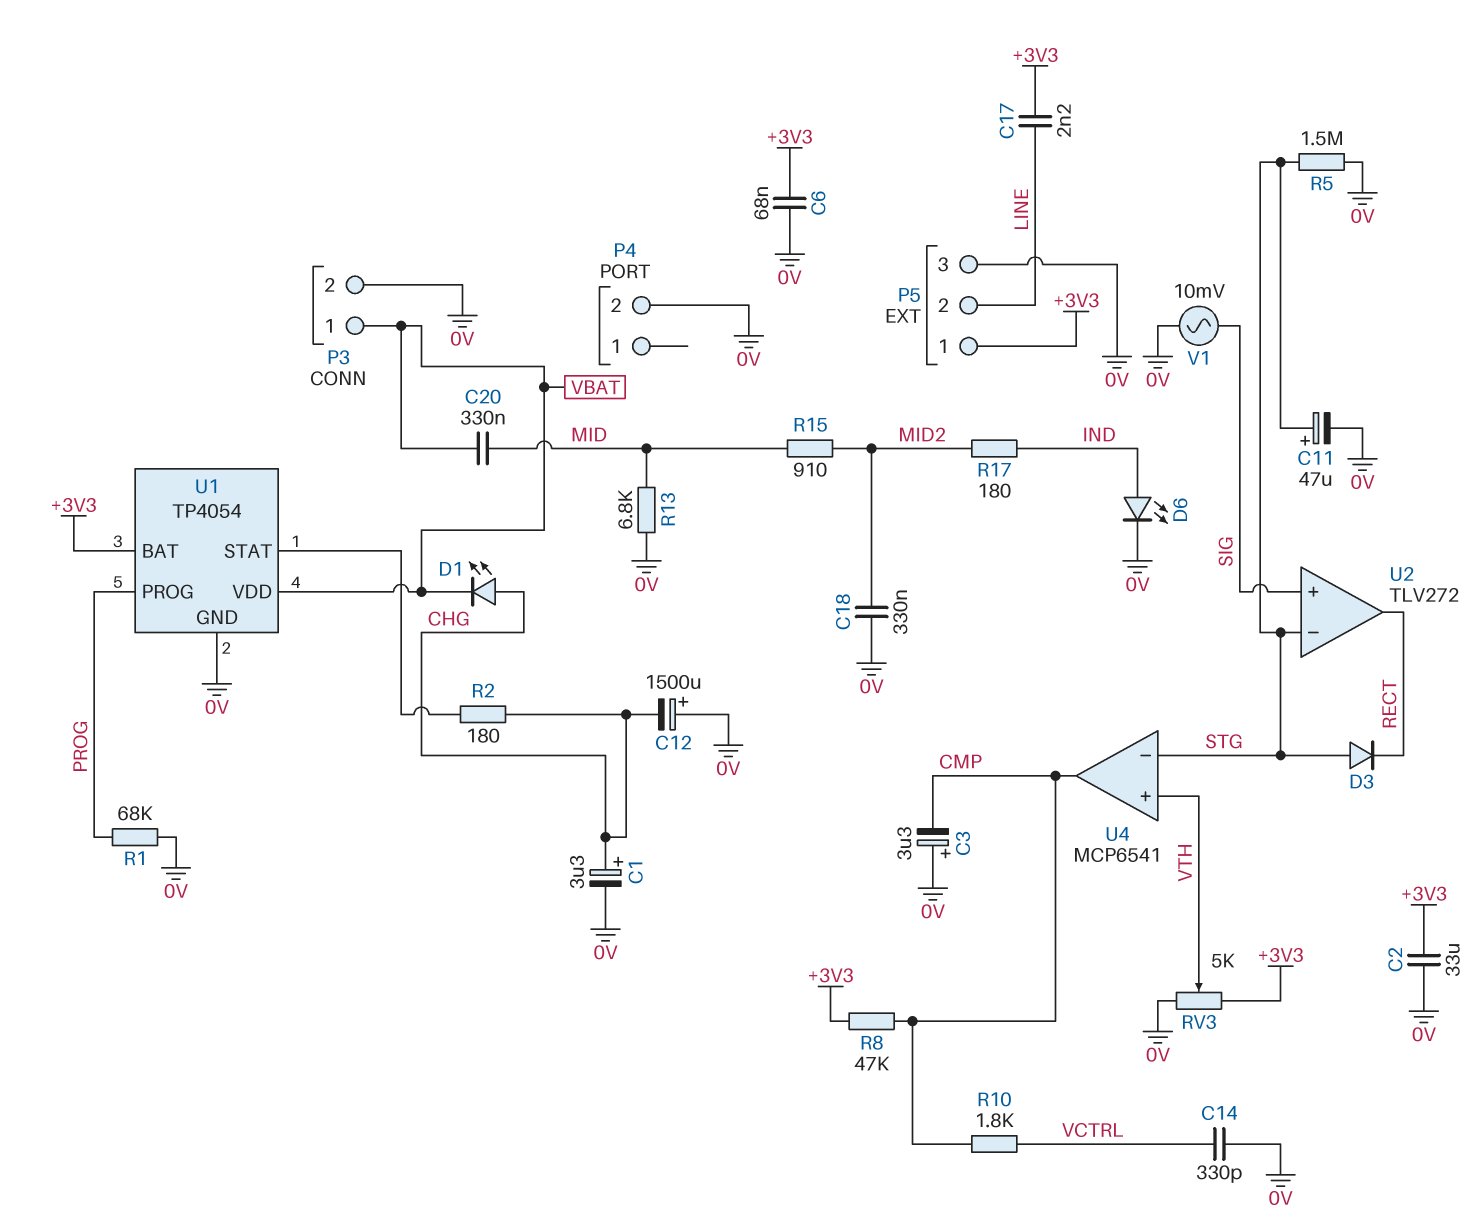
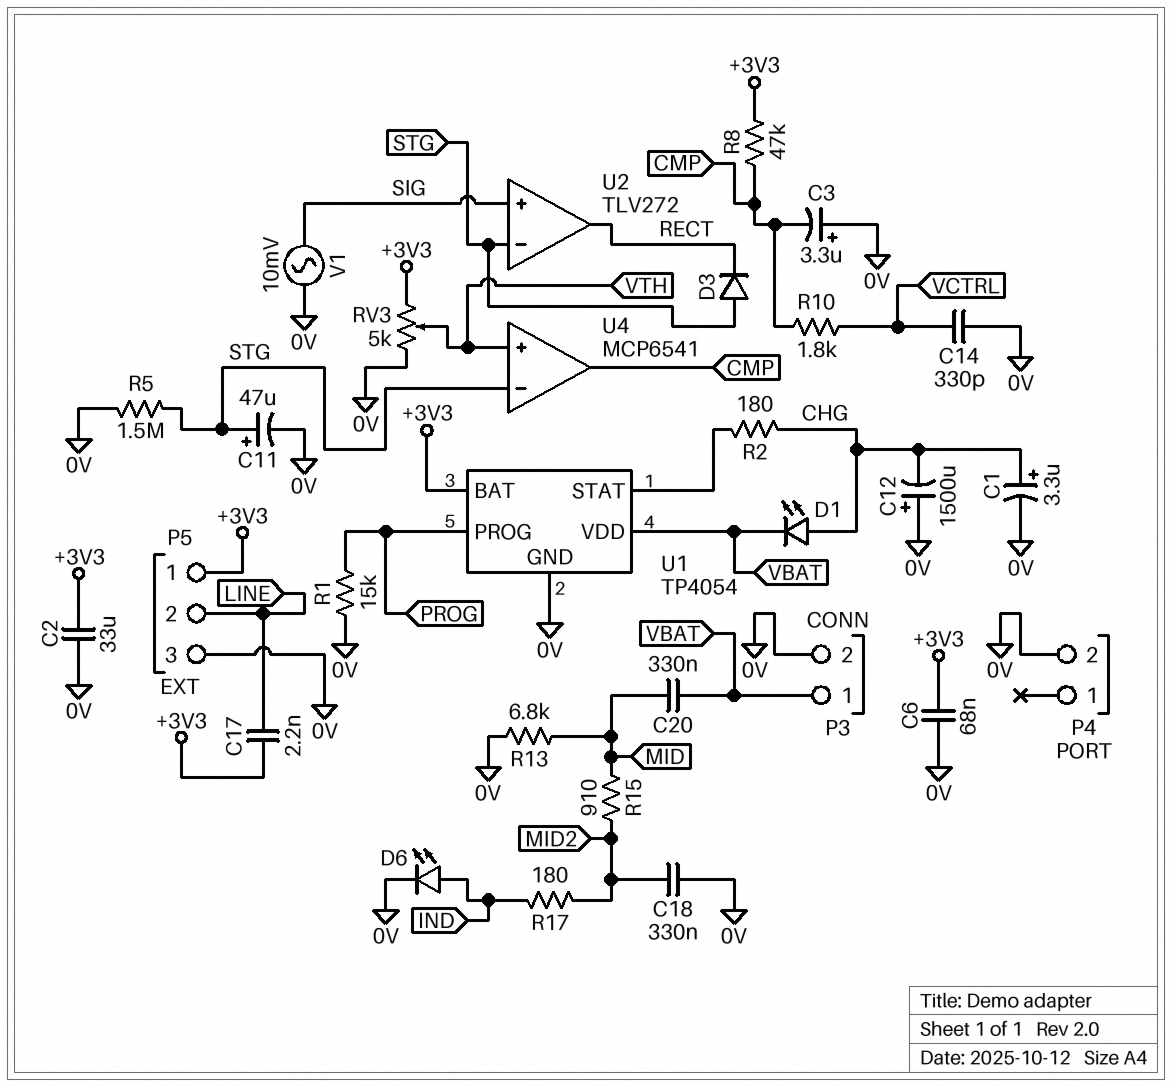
R1: 68k (0V, PROG) -> 15k (0V, PROG)

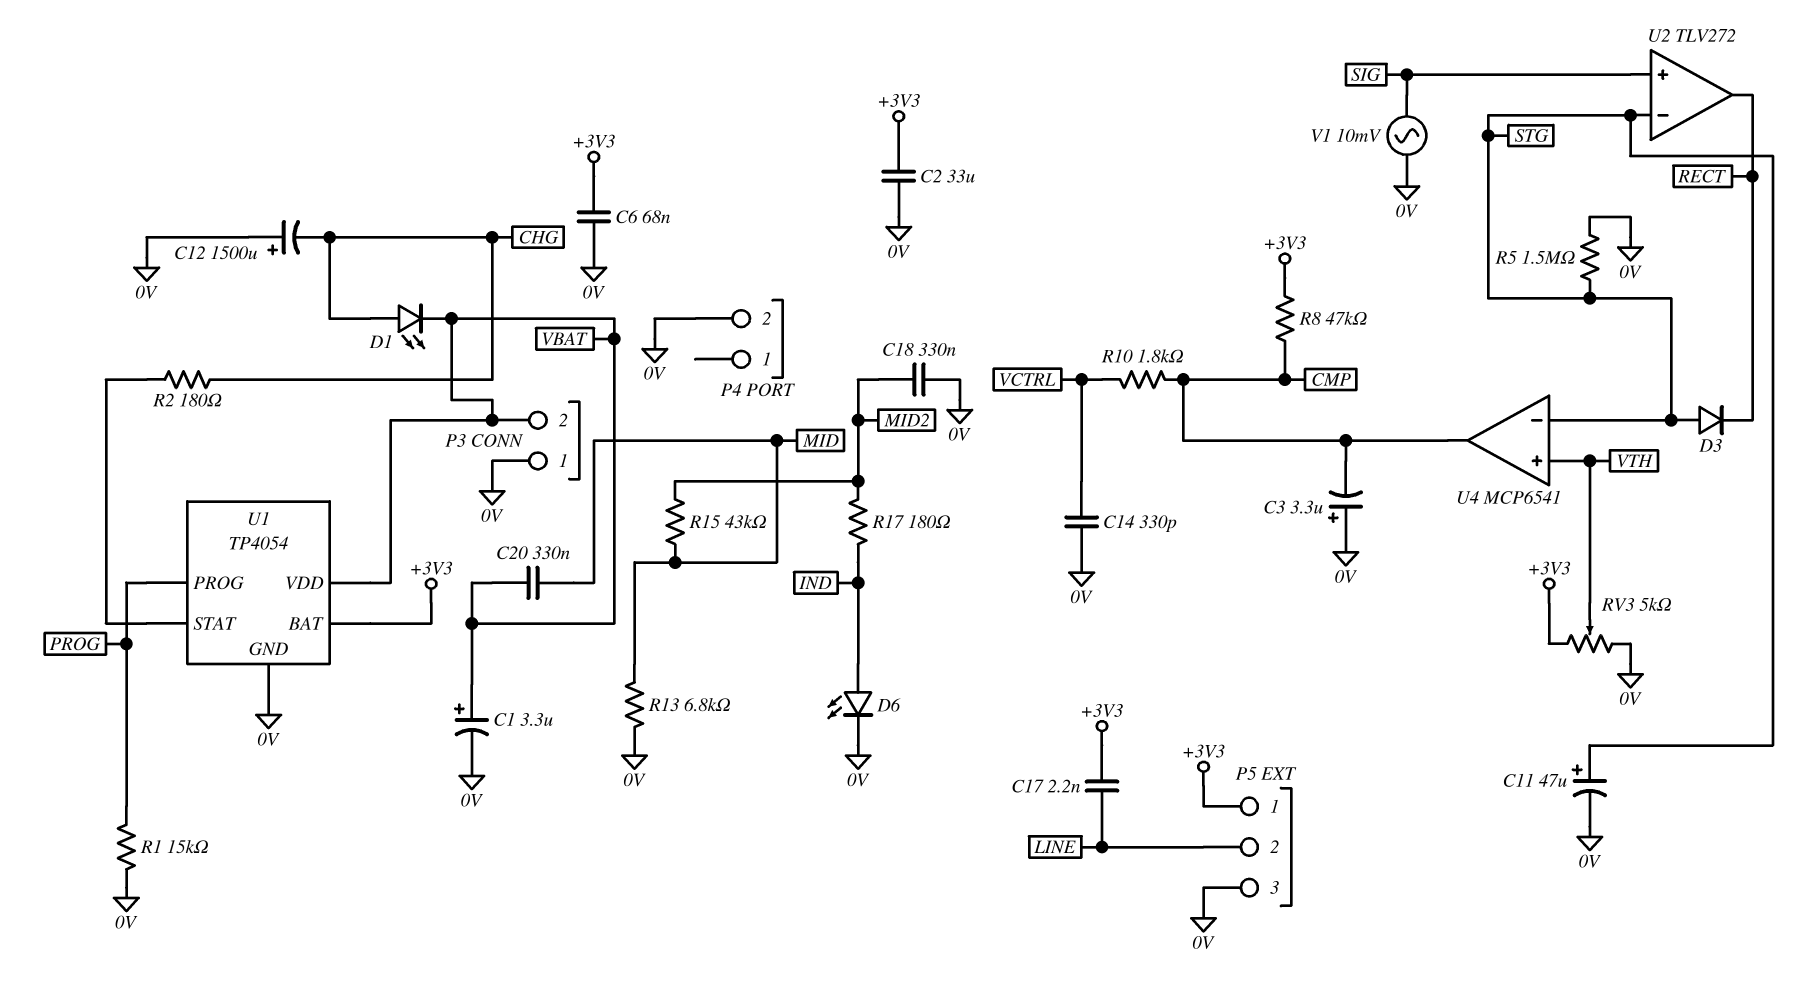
C1: 3.3uF (plus CHG, minus 0V) -> 3.3uF (plus VBAT, minus 0V)
P3 pin 1: VBAT -> 0V
P3 pin 2: 0V -> VBAT
R15: 910 (MID, MID2) -> 43k (MID, MID2)

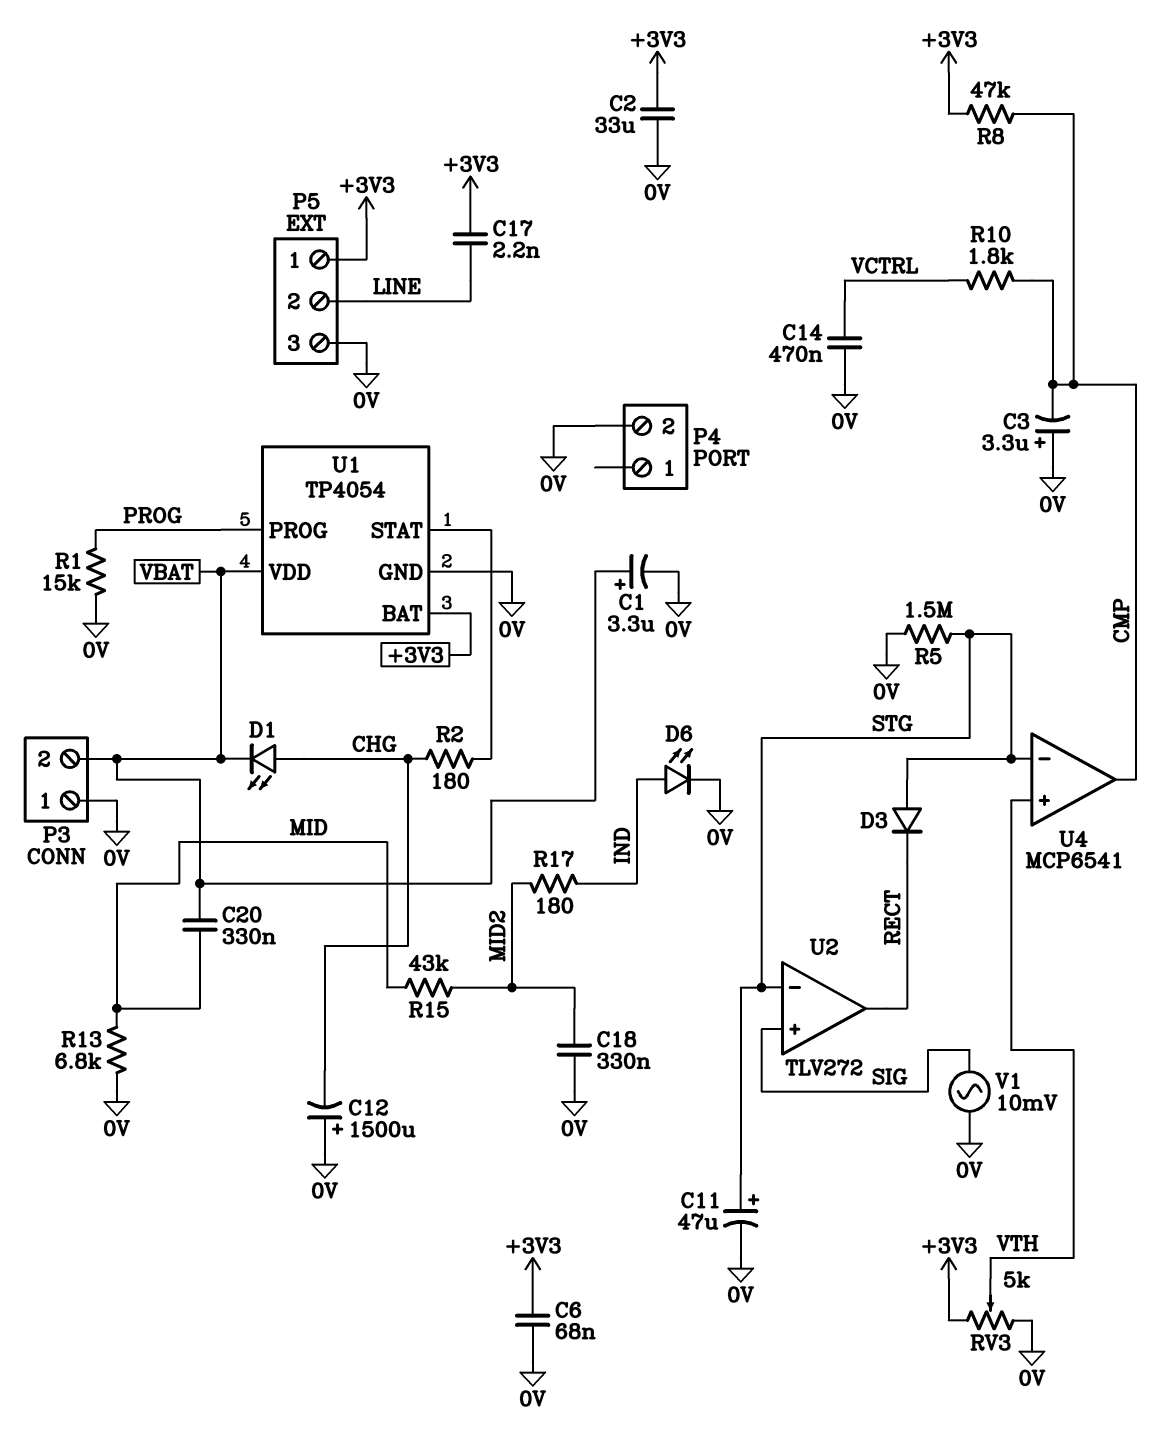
C14: 330pF (0V, VCTRL) -> 470nF (0V, VCTRL)

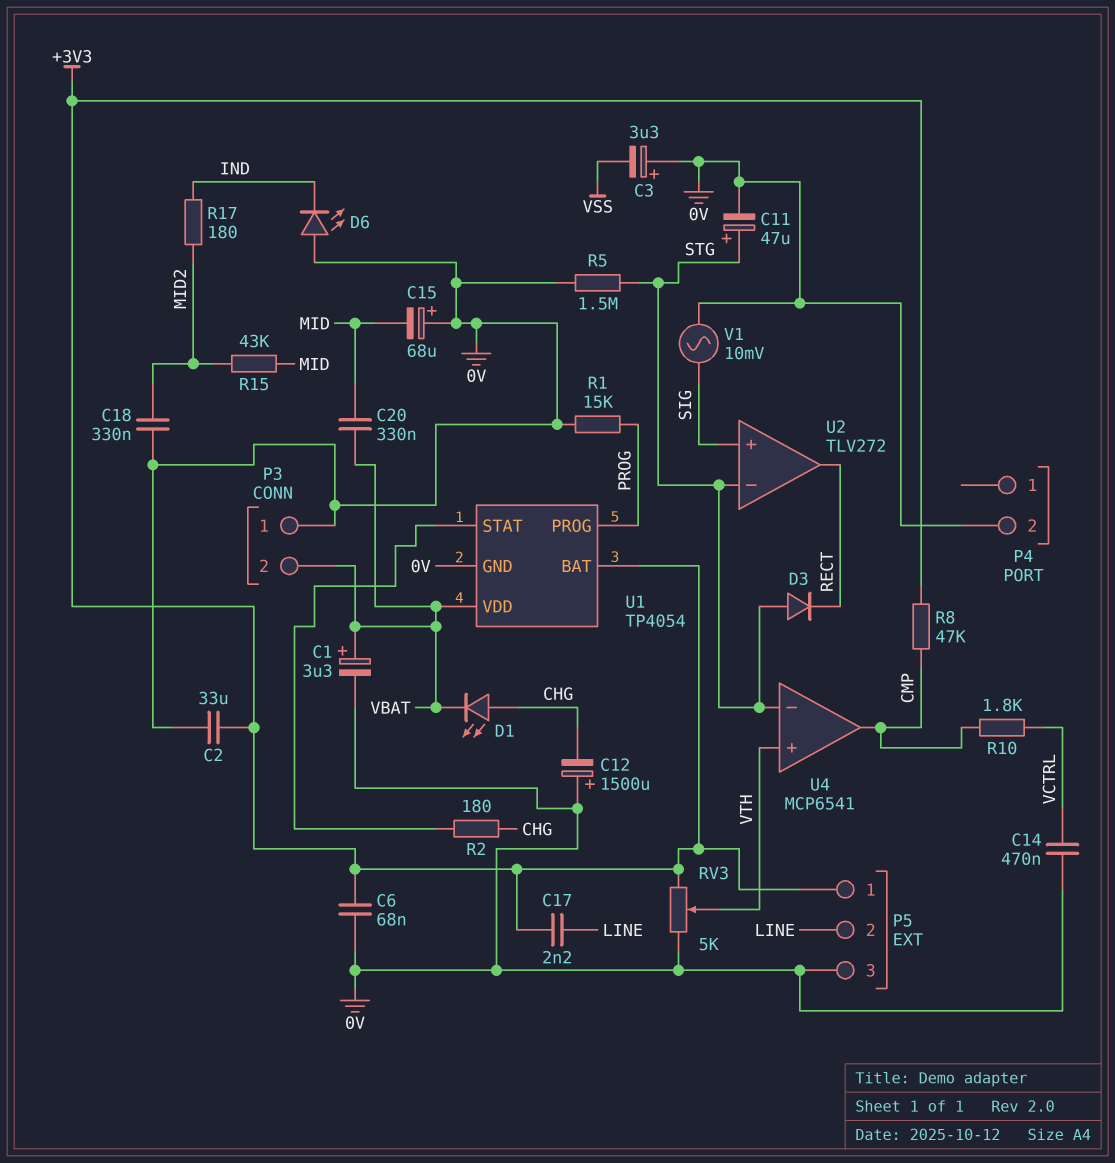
C3: 3.3uF (plus 0V, minus CMP) -> 3.3uF (plus 0V, minus VSS)
C15: none -> 68uF (plus 0V, minus MID)
D6: LED (A IND, K 0V) -> LED (A 0V, K IND)
R13: 6.8k (0V, MID) -> none

